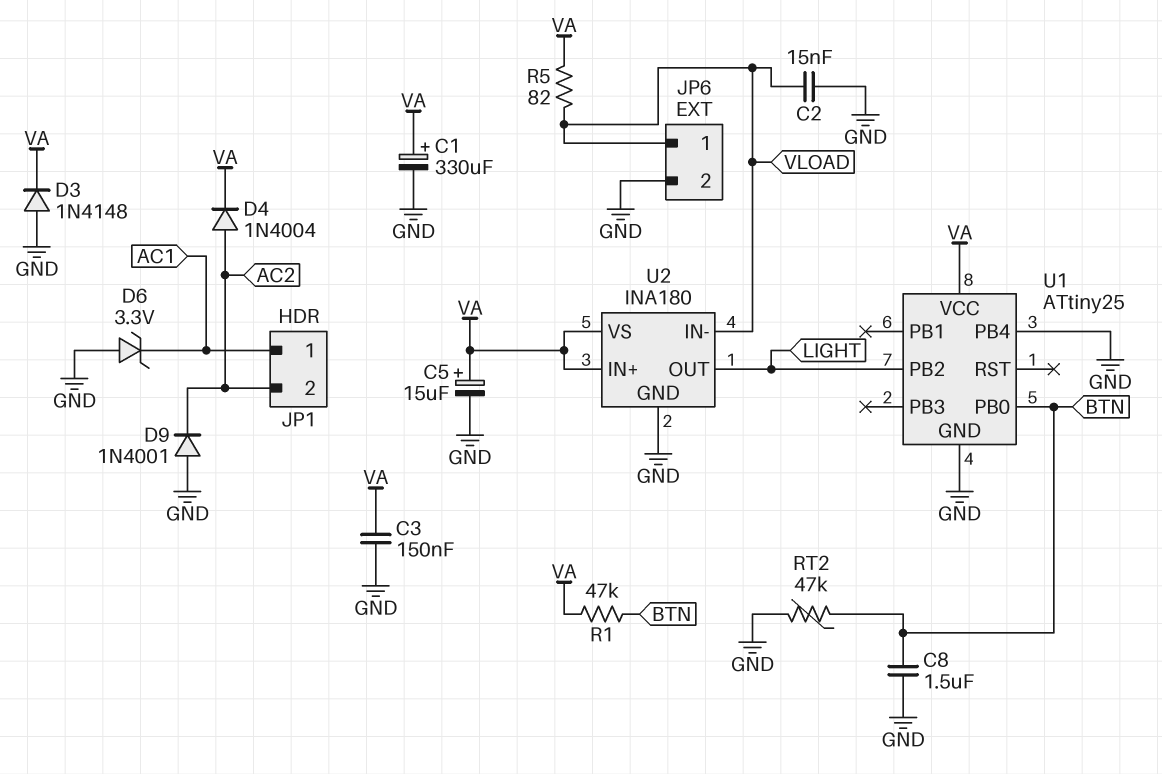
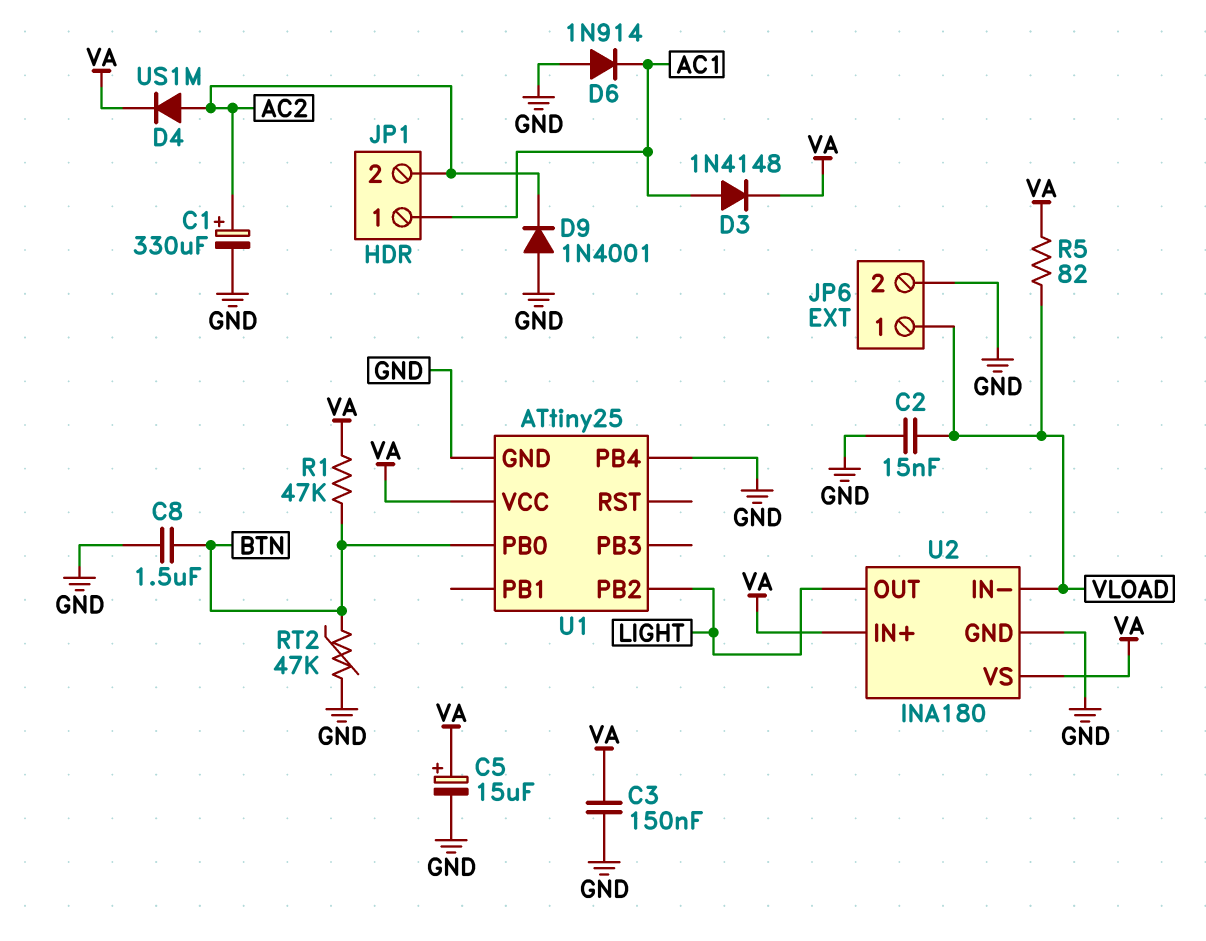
C1: 330uF (plus VA, minus GND) -> 330uF (plus AC2, minus GND)
D3: diode 1N4148 (A GND, K VA) -> diode 1N4148 (A AC1, K VA)
D4: diode 1N4004 (A AC2, K VA) -> diode US1M (A AC2, K VA)
D6: zener 3.3V (A GND, K AC1) -> diode 1N914 (A GND, K AC1)

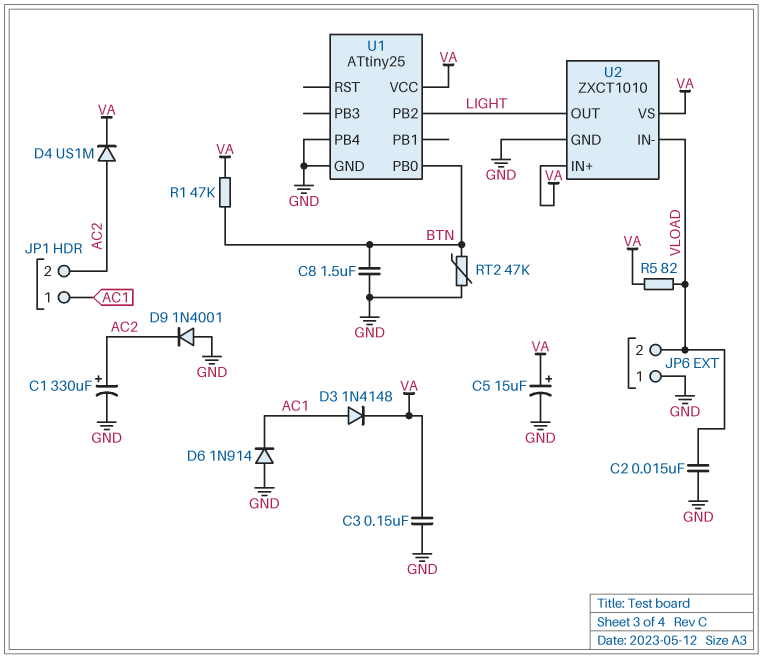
JP6 pin 1: VLOAD -> GND
JP6 pin 2: GND -> VLOAD
U2: INA180 -> ZXCT1010

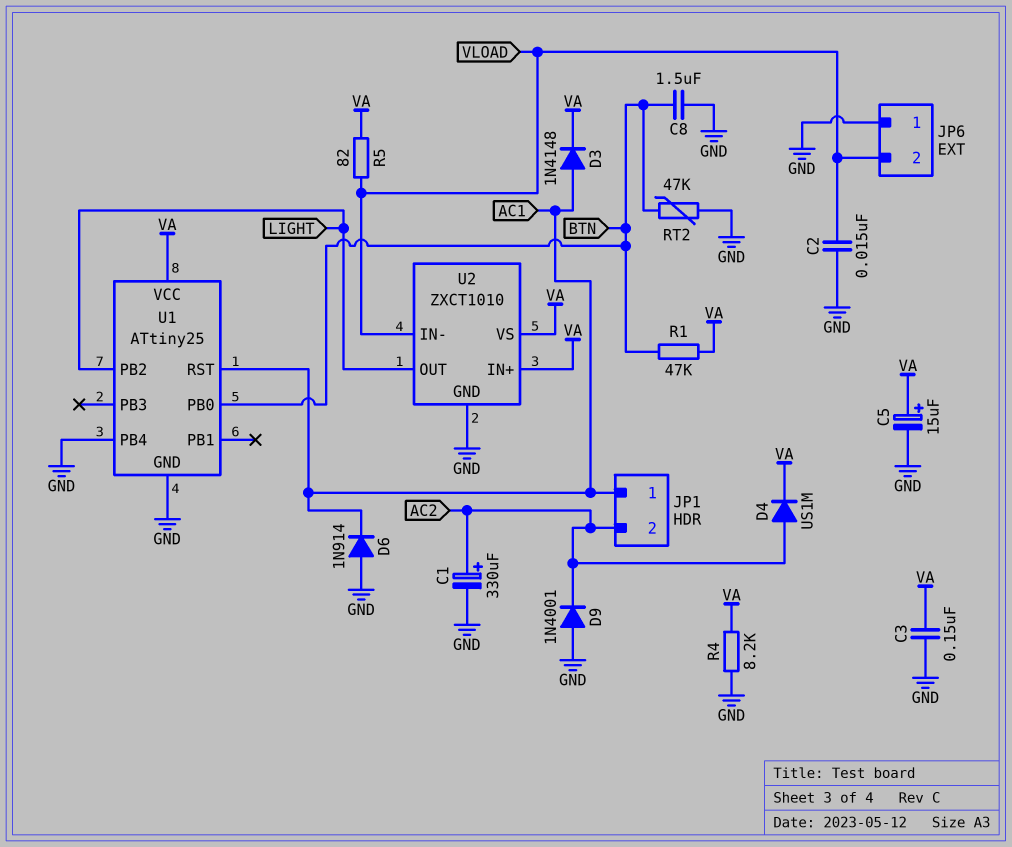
R4: none -> 8.2k (GND, VA)
U1 pin RST: none -> AC1

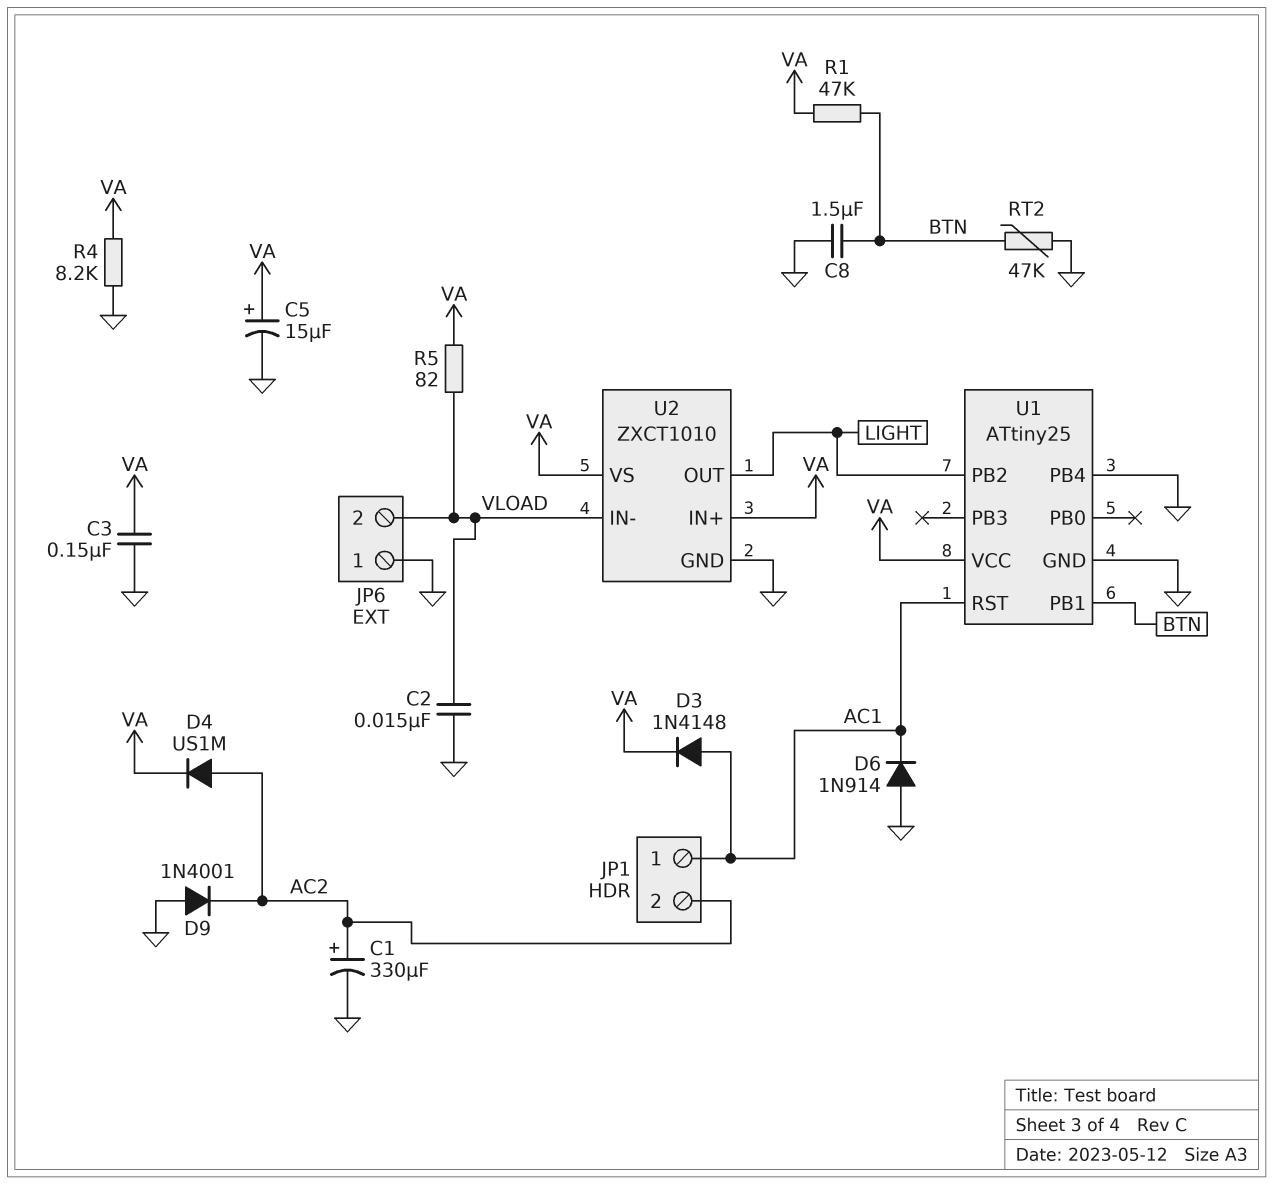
U1 pin PB0: BTN -> none
U1 pin PB1: none -> BTN

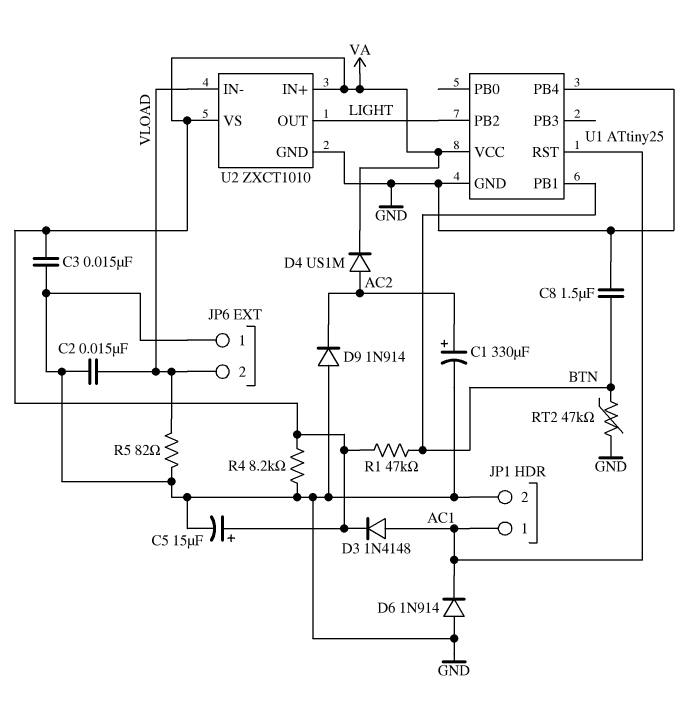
C3: 150nF (GND, VA) -> 15nF (GND, VA)
D9: diode 1N4001 (A GND, K AC2) -> diode 1N914 (A GND, K AC2)
JP1 pin 2: AC2 -> GND
R5: 82 (VA, VLOAD) -> 82 (GND, VLOAD)

